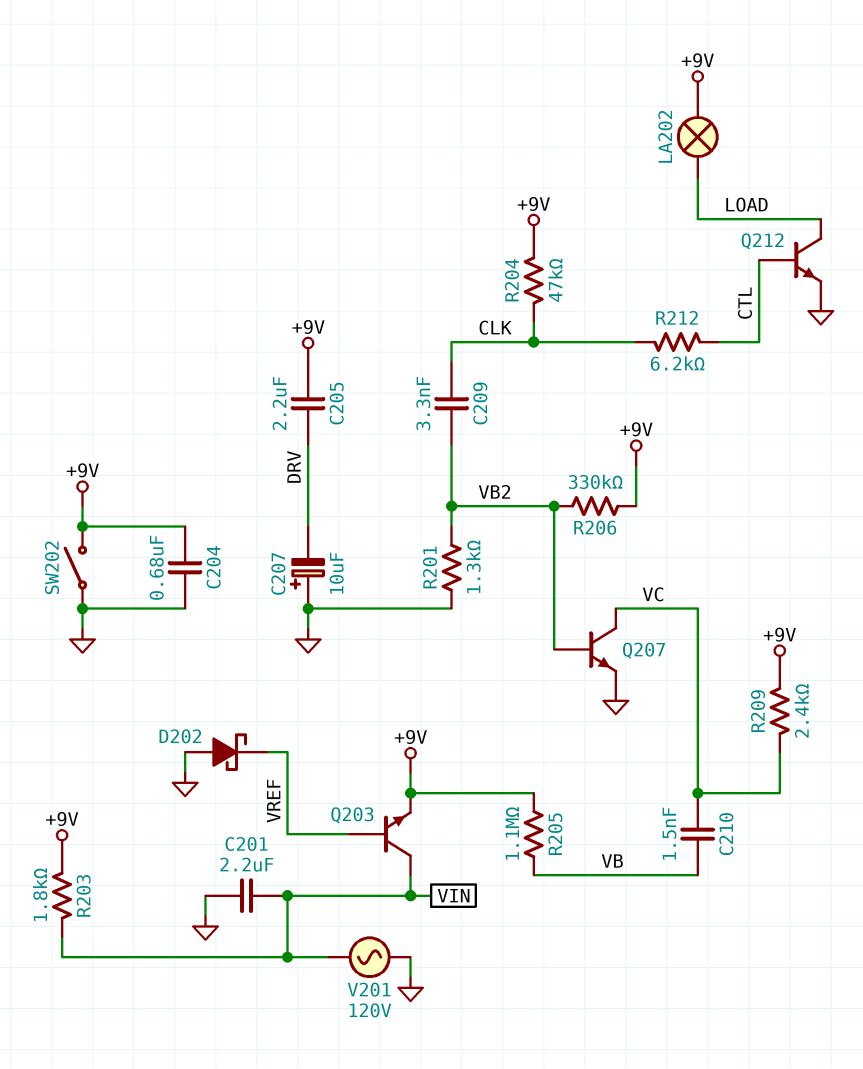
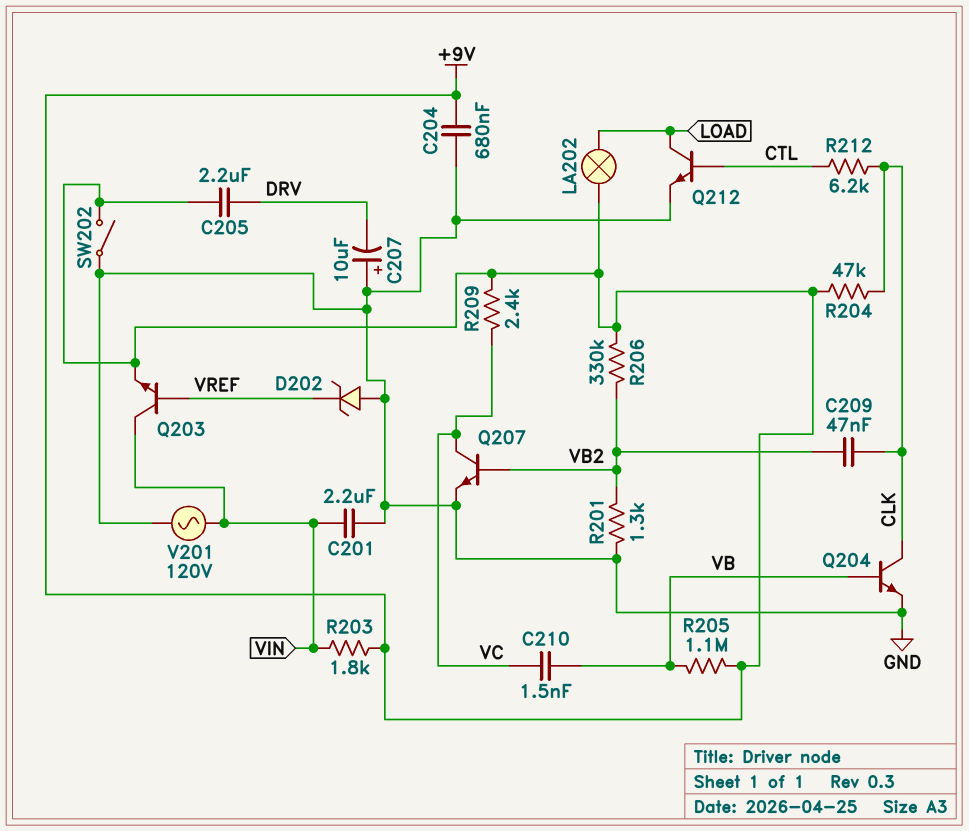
C209: 3.3nF (CLK, VB2) -> 47nF (CLK, VB2)
D202: schottky (A GND, K VREF) -> zener (A GND, K VREF)
Q204: none -> NPN (B VB, C CLK, E GND)

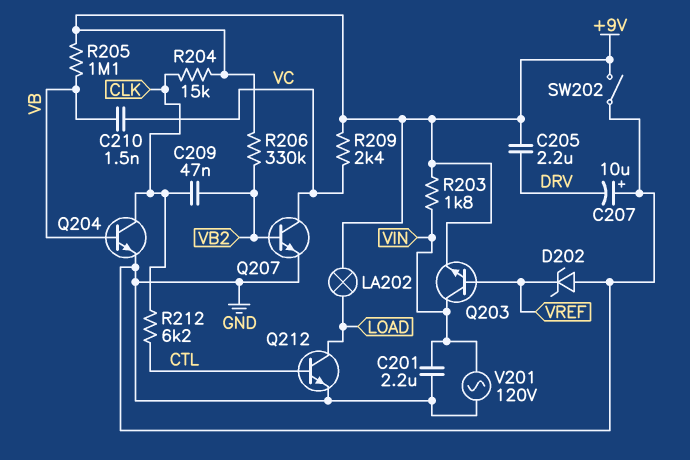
C204: 680nF (+9V, GND) -> none
R201: 1.3k (GND, VB2) -> none
R204: 47k (+9V, CLK) -> 15k (+9V, CLK)

